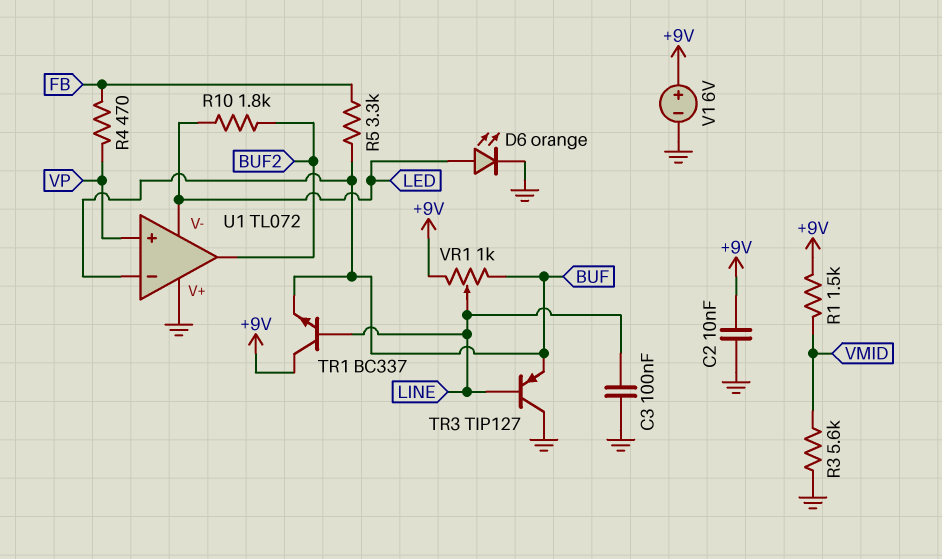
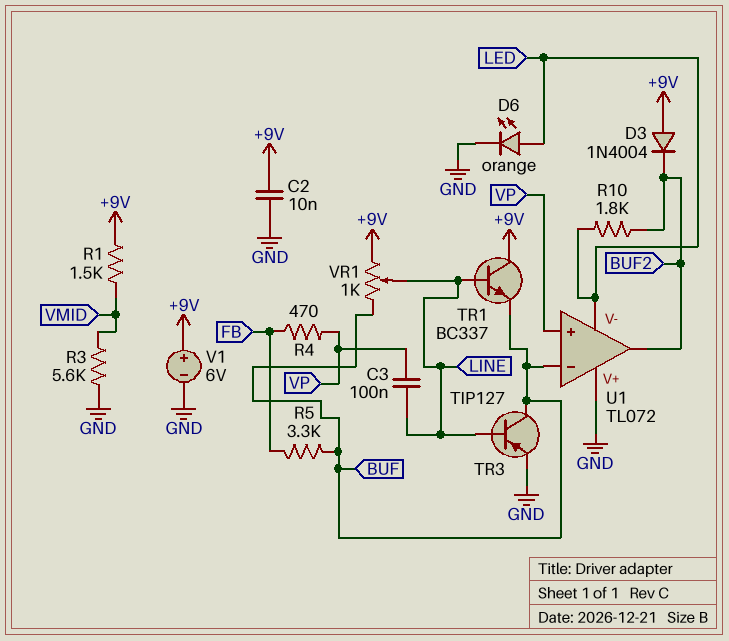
C3: 100nF (GND, LINE) -> 100nF (LINE, VP)
D3: none -> diode 1N4004 (A +9V, K BUF2)
TR3: PNP TIP127 (B LINE, C GND, E BUF) -> PNP TIP127 (B LINE, C BUF, E GND)

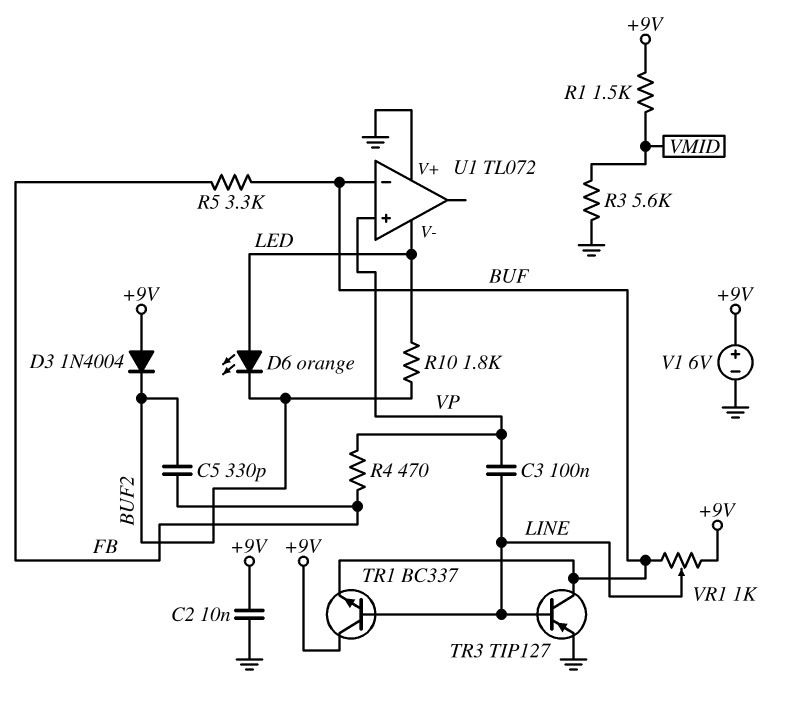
C5: none -> 330pF (BUF2, FB)
D6: LED orange (A LED, K GND) -> LED orange (A LED, K BUF2)
U1 pin out: BUF2 -> none

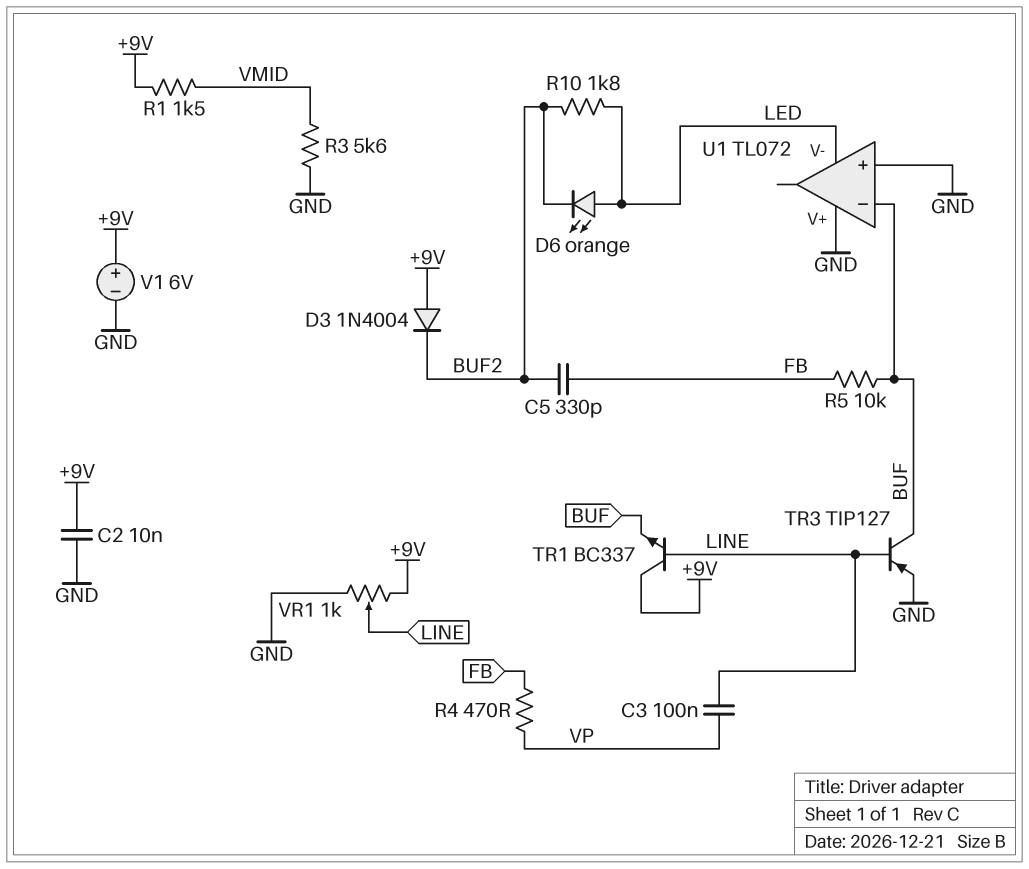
R5: 3.3k (BUF, FB) -> 10k (BUF, FB)
U1 pin in+: VP -> GND
VR1: 1k (+9V, BUF, wiper LINE) -> 1k (+9V, GND, wiper LINE)

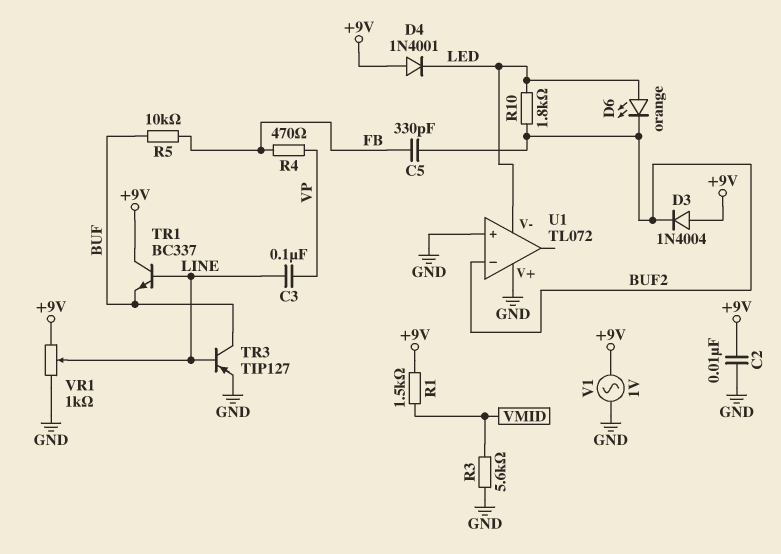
D4: none -> diode 1N4001 (A +9V, K LED)
U1 pin in-: BUF -> BUF2
V1: 6V (plus +9V, minus GND) -> AC 1V (+9V, GND)

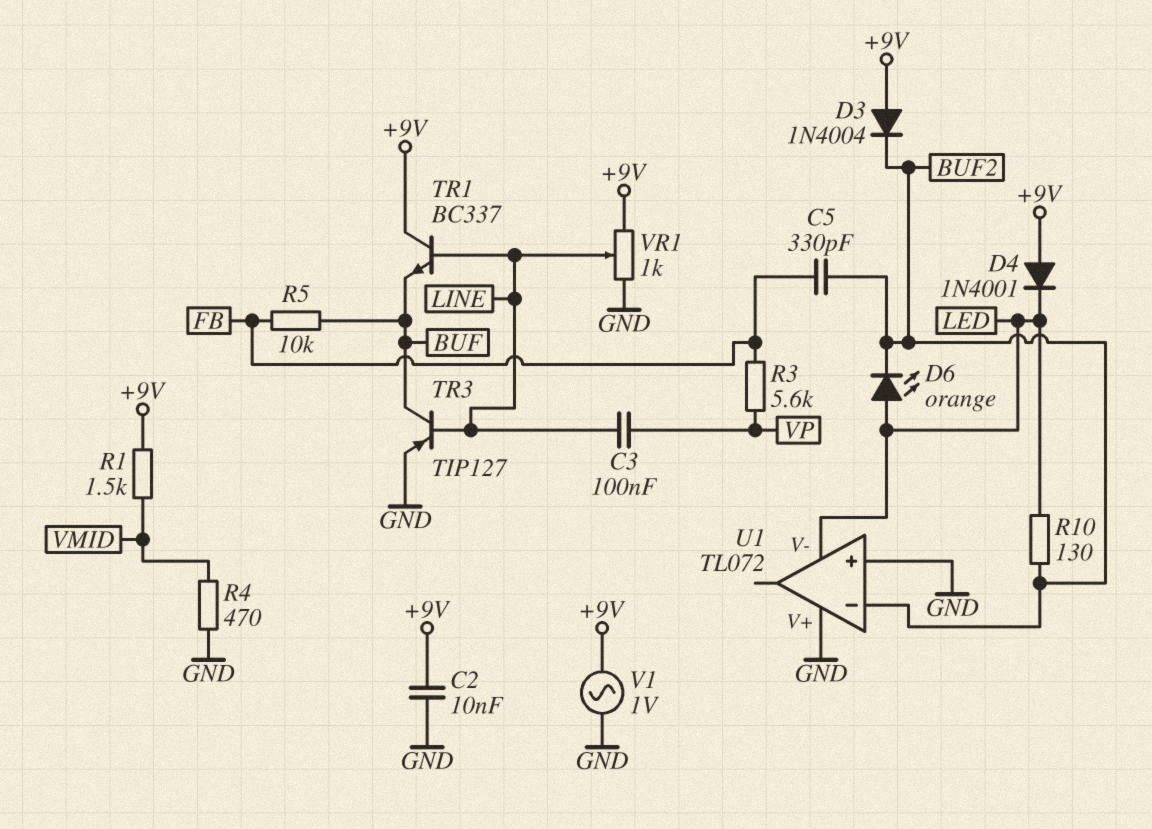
R3: 5.6k (GND, VMID) -> 5.6k (FB, VP)
R4: 470 (FB, VP) -> 470 (GND, VMID)
R10: 1.8k (BUF2, LED) -> 130 (BUF2, LED)

